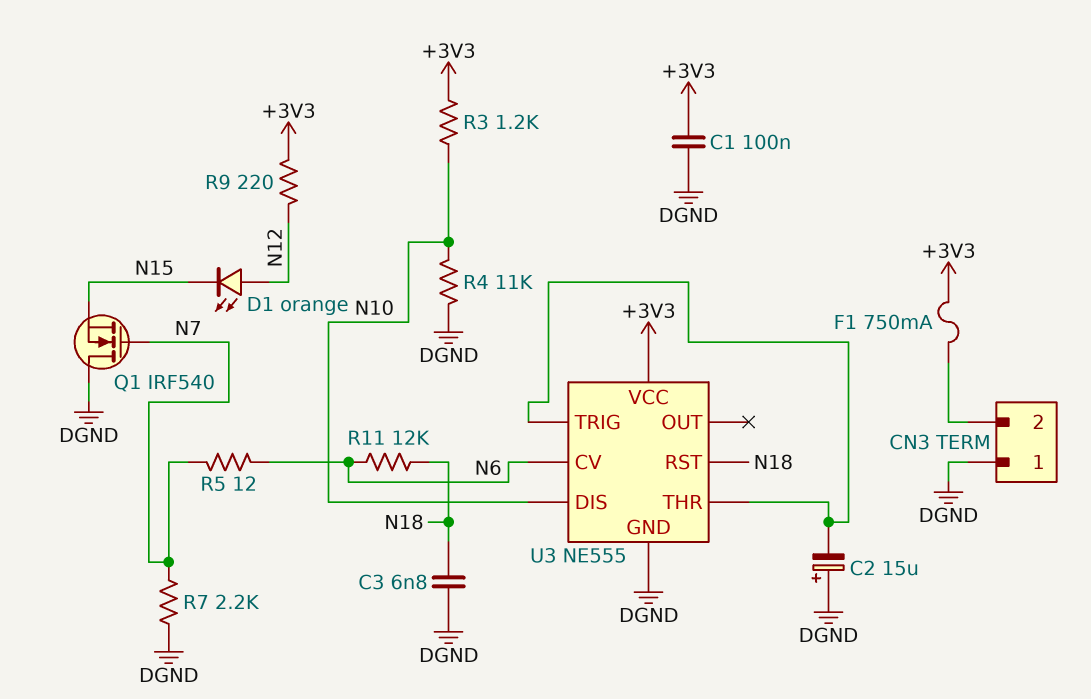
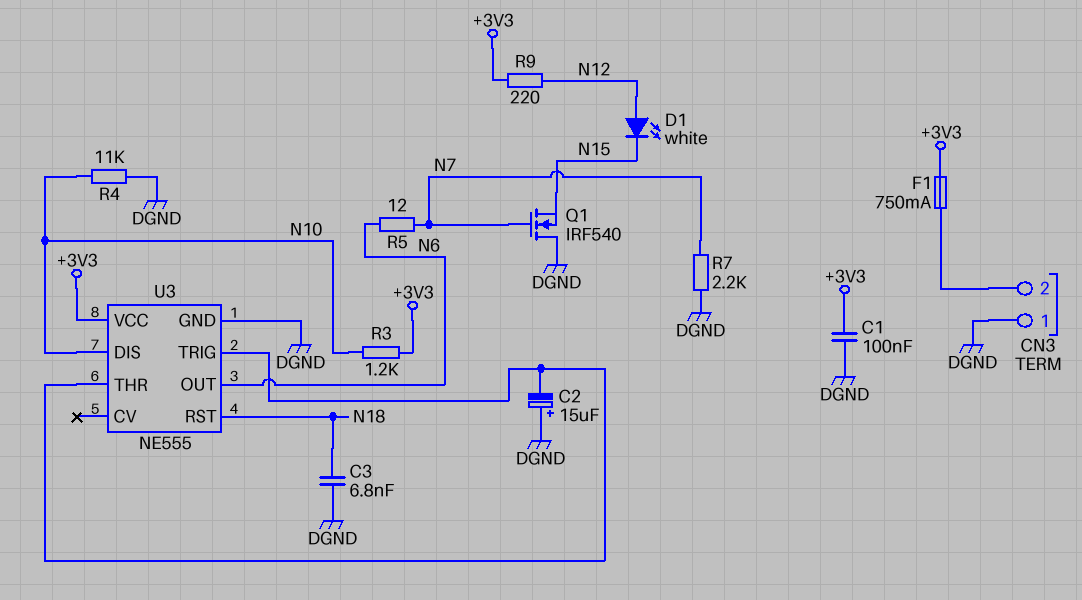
D1: LED orange (A N12, K N15) -> LED white (A N12, K N15)
R11: 12k (N6, N18) -> none
U3 pin CV: N6 -> none
U3 pin OUT: none -> N6

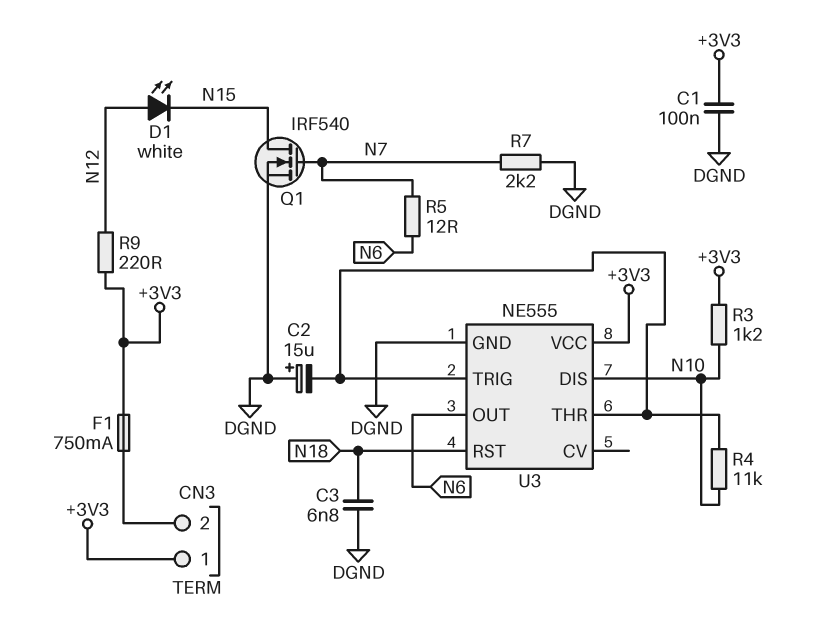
CN3 pin 1: DGND -> +3V3
Q1: NMOS IRF540 (G N7, D DGND, S N15) -> NMOS IRF540 (G N7, D N15, S DGND)
R4: 11k (DGND, N10) -> 11k (N10, U3/THR)

